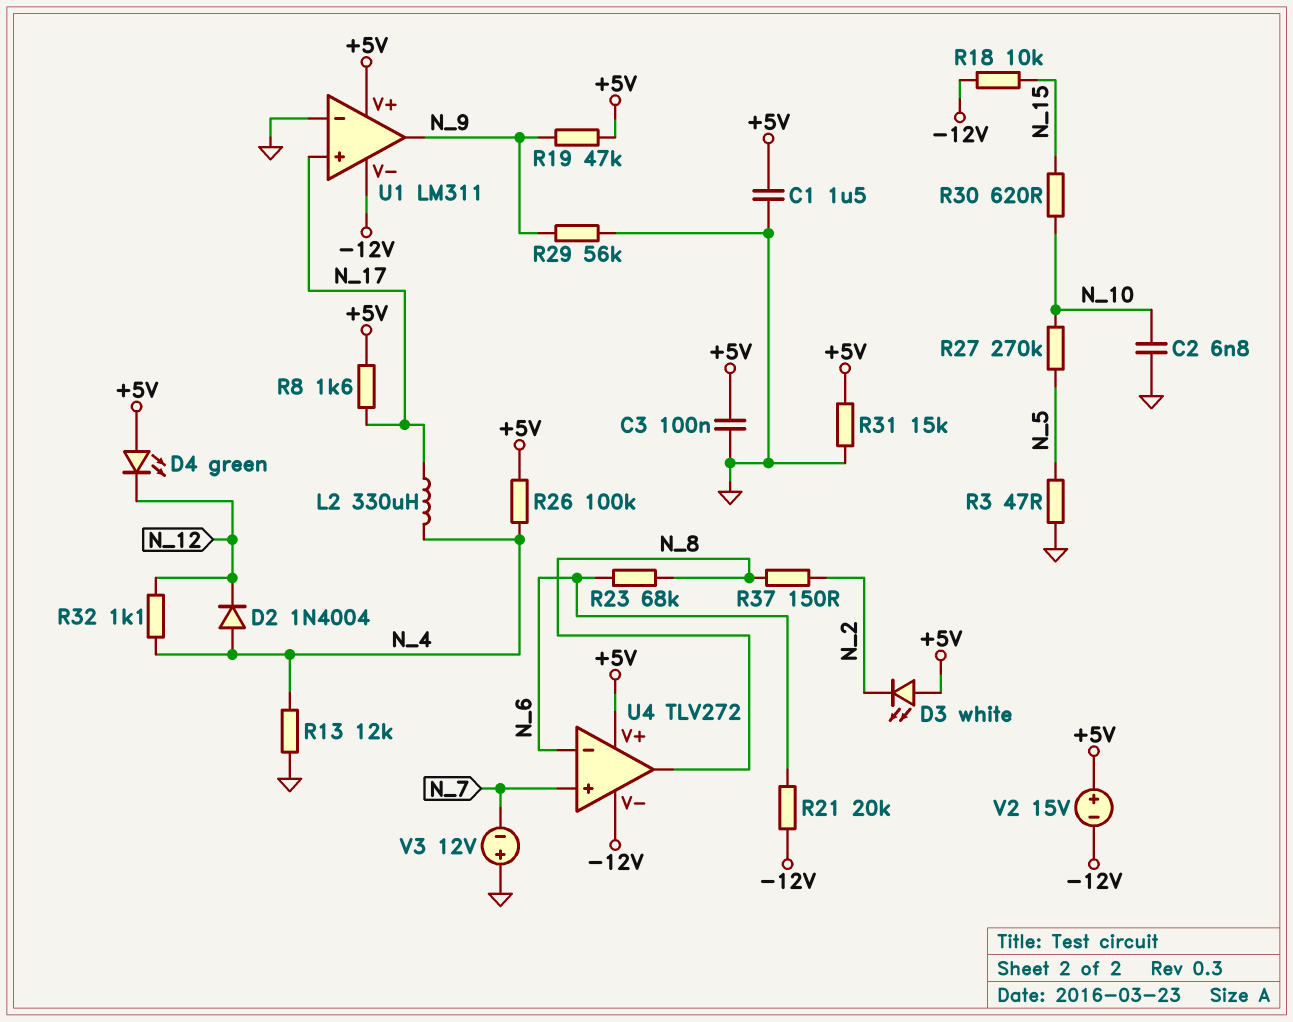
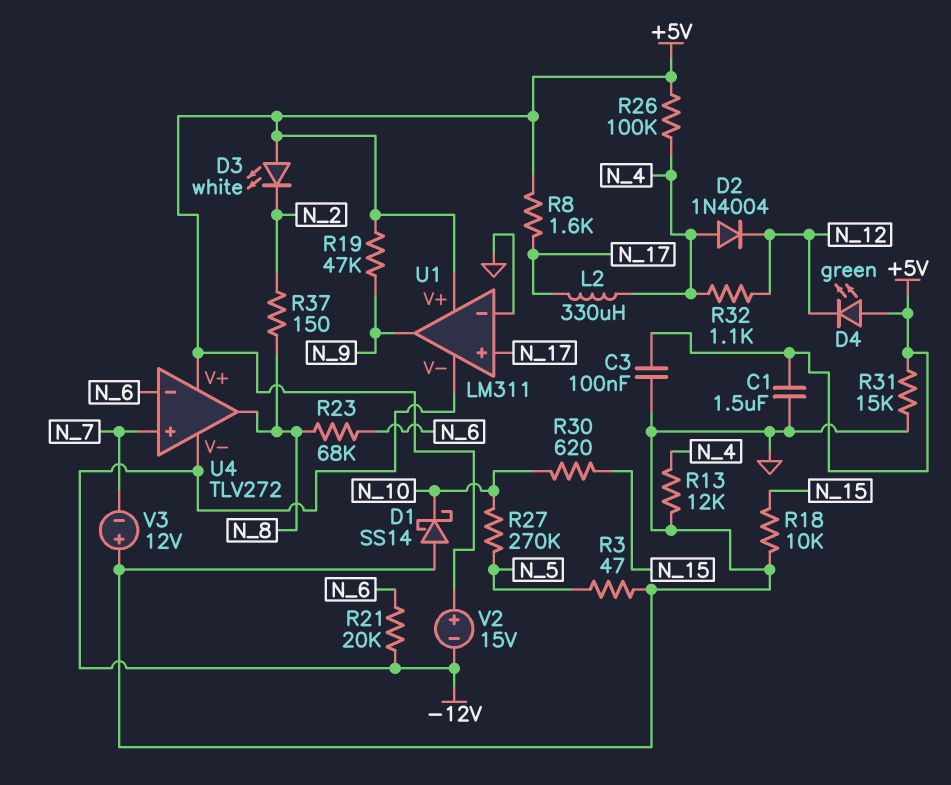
C2: 6.8nF (GND, N_10) -> none
D1: none -> schottky SS14 (A GND, K N_10)
R18: 10k (-12V, N_15) -> 10k (GND, N_15)
R29: 56k (GND, N_9) -> none

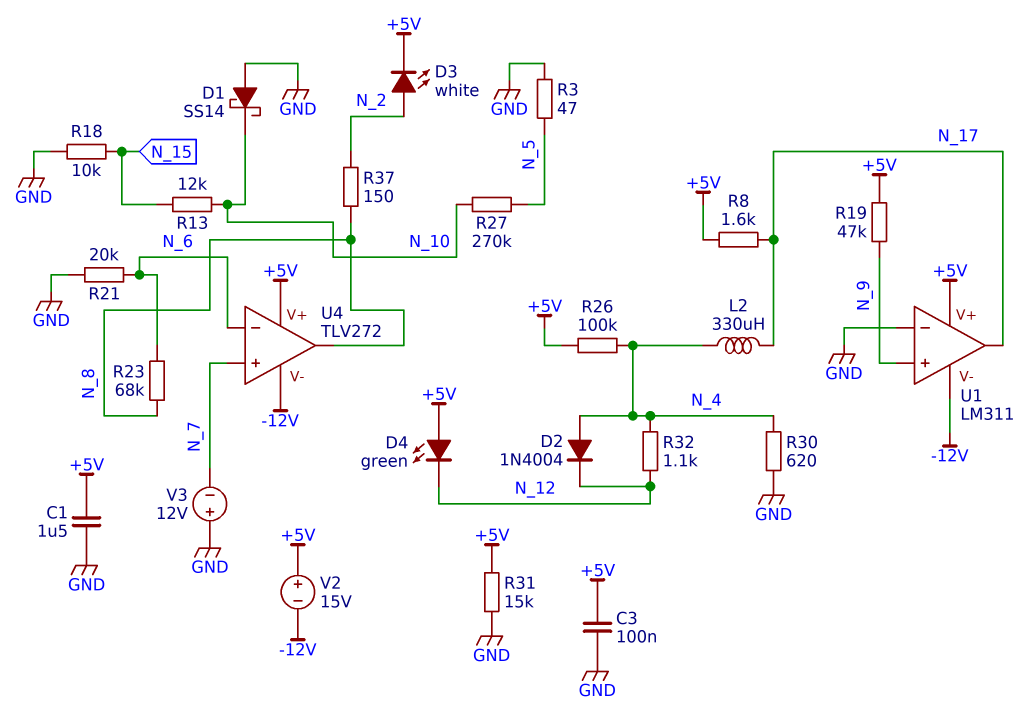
D3: LED white (A +5V, K N_2) -> LED white (A N_2, K +5V)
R13: 12k (GND, N_4) -> 12k (N_10, N_15)
R21: 20k (-12V, N_6) -> 20k (GND, N_6)
R30: 620 (N_10, N_15) -> 620 (GND, N_4)
U1 pin in+: N_17 -> N_9
U1 pin out: N_9 -> N_17

